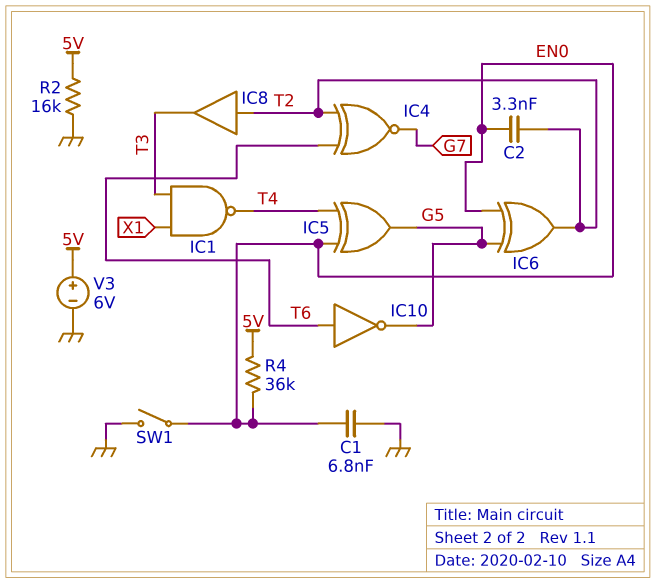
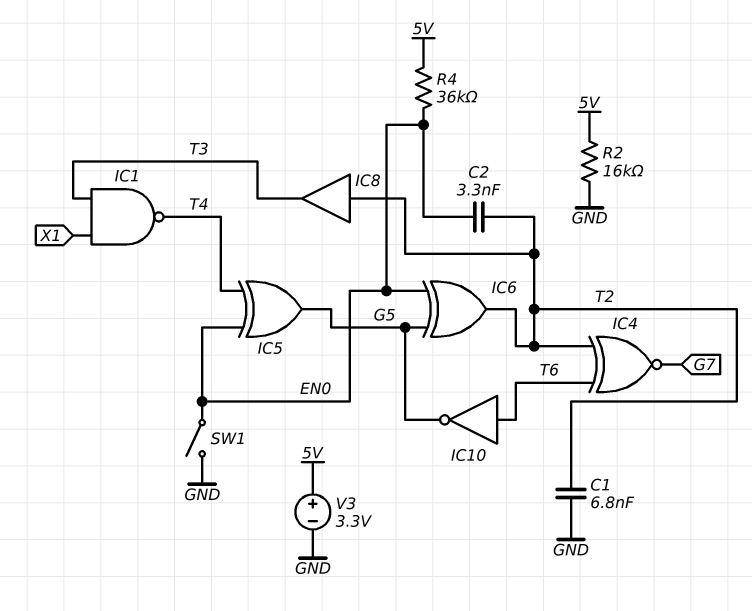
C1: 6.8nF (EN0, GND) -> 6.8nF (GND, T2)
V3: 6V (plus 5V, minus GND) -> 3.3V (plus 5V, minus GND)

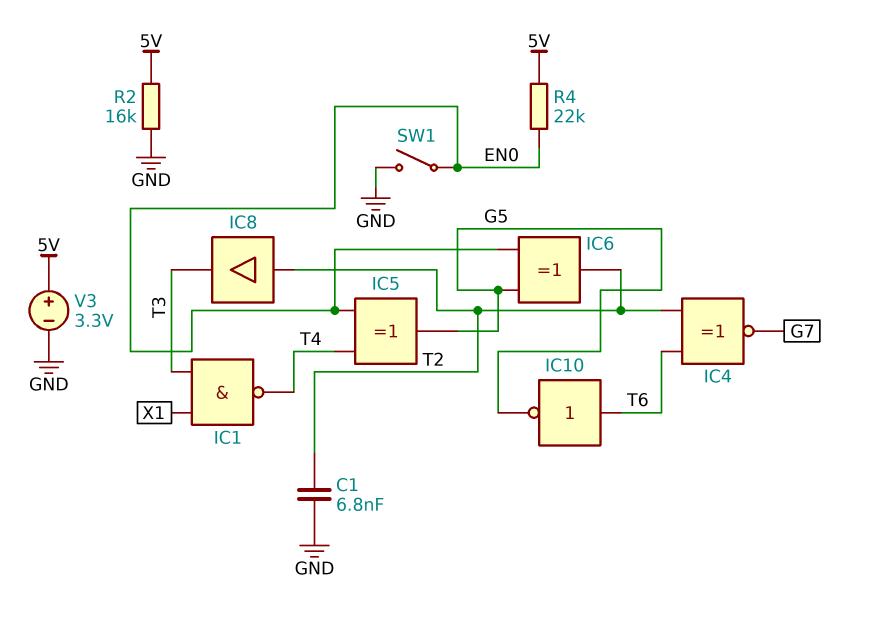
C2: 3.3nF (EN0, T2) -> none
R4: 36k (5V, EN0) -> 22k (5V, EN0)

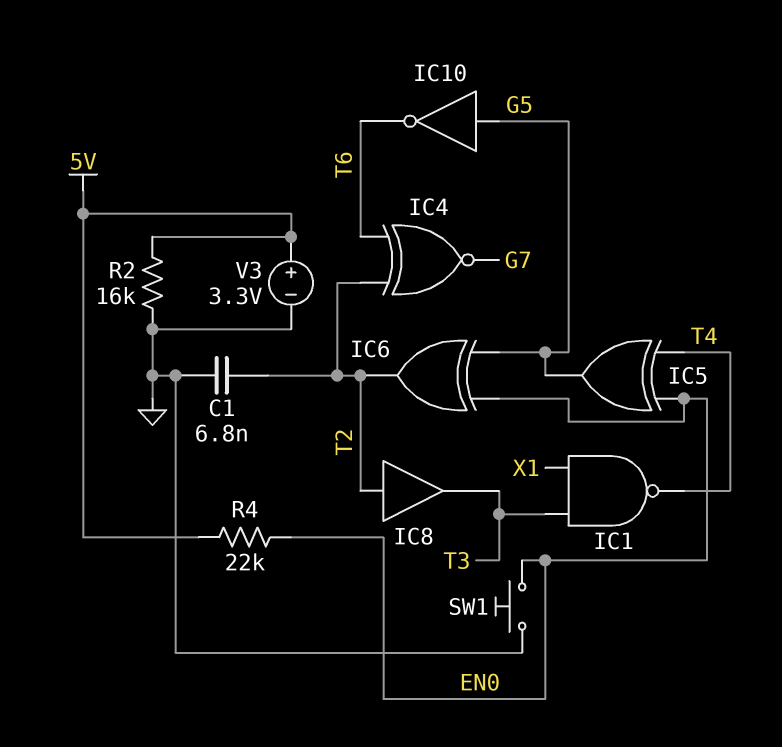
IC10: NOT (in T6, out G5) -> NOT (in G5, out T6)
SW1: switch (EN0, GND) -> button (EN0, GND)

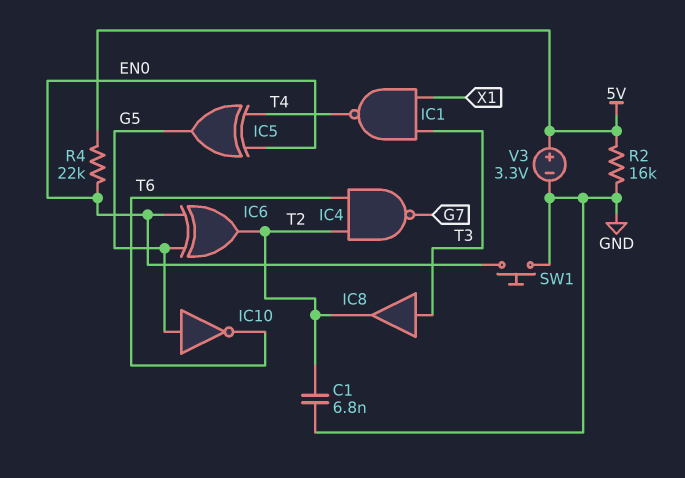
IC4: XNOR (in T2, in T6, out G7) -> NAND (in T2, in T6, out G7)
IC8: buffer (in T2, out T3) -> buffer (in T3, out T2)

